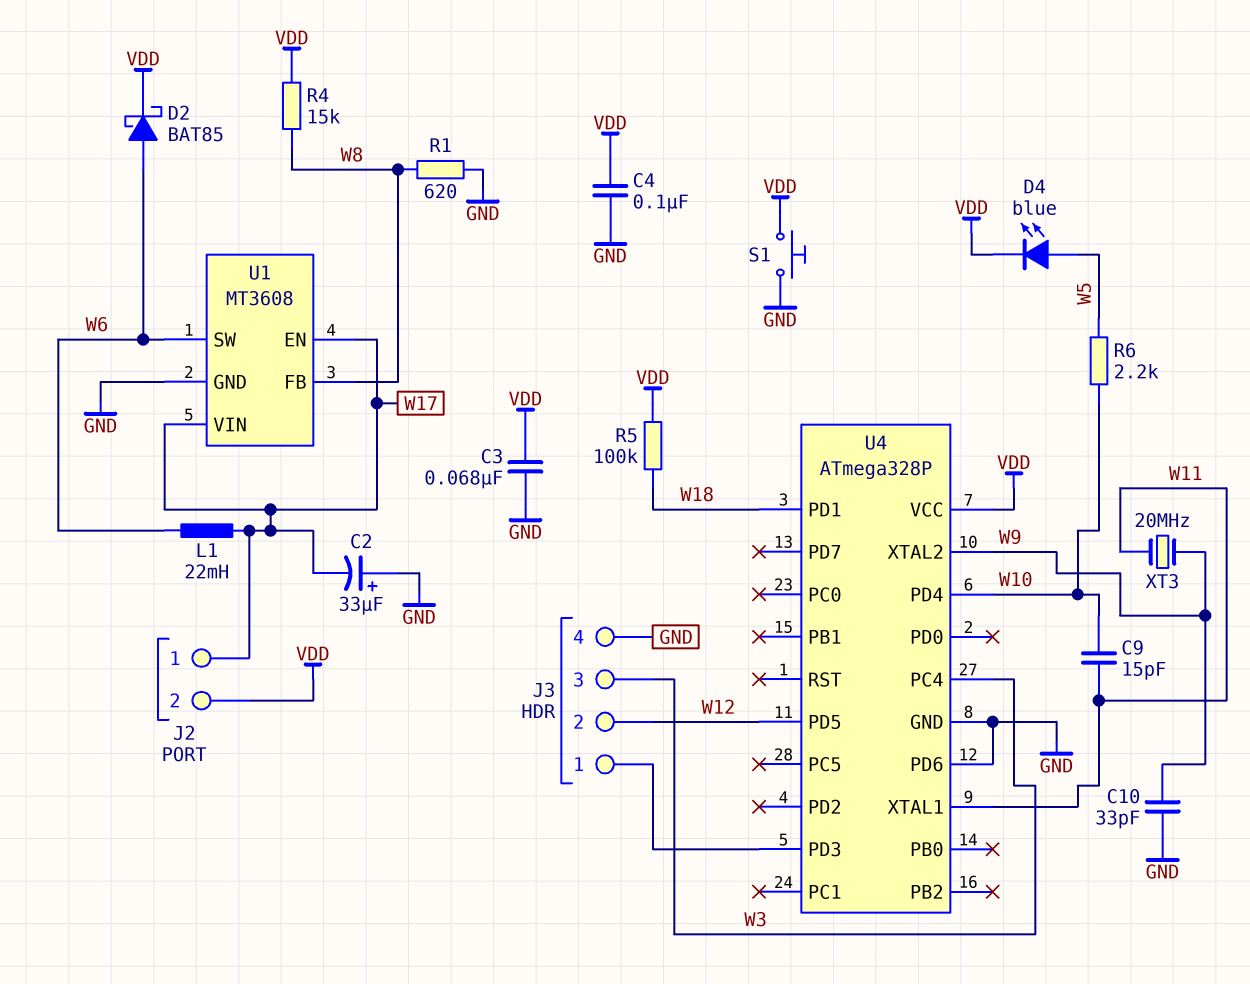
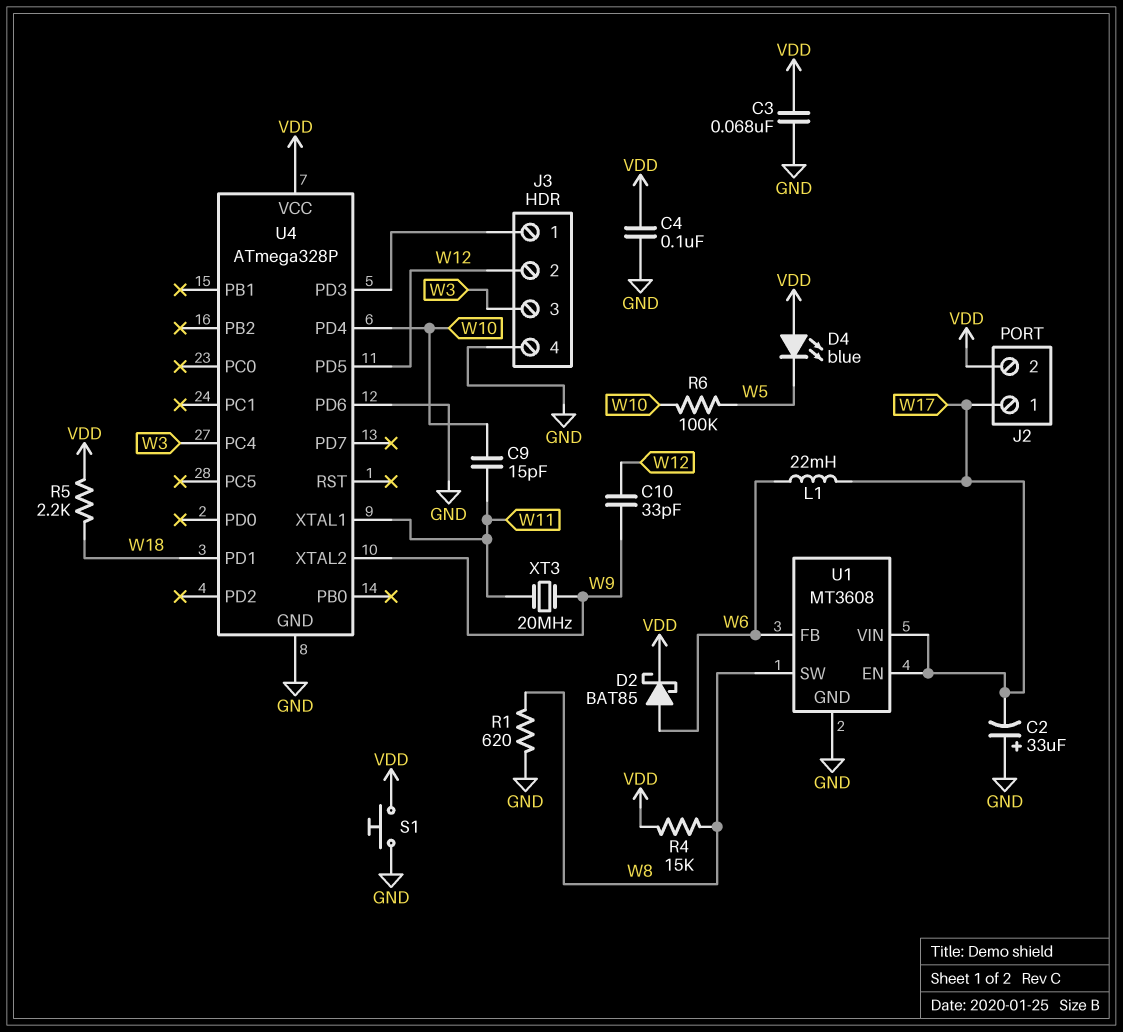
C10: 33pF (GND, W9) -> 33pF (W9, W12)
D4: LED blue (A W5, K VDD) -> LED blue (A VDD, K W5)
R5: 100k (VDD, W18) -> 2.2k (VDD, W18)
R6: 2.2k (W5, W10) -> 100k (W5, W10)
U1 pin FB: W8 -> W6
U1 pin SW: W6 -> W8

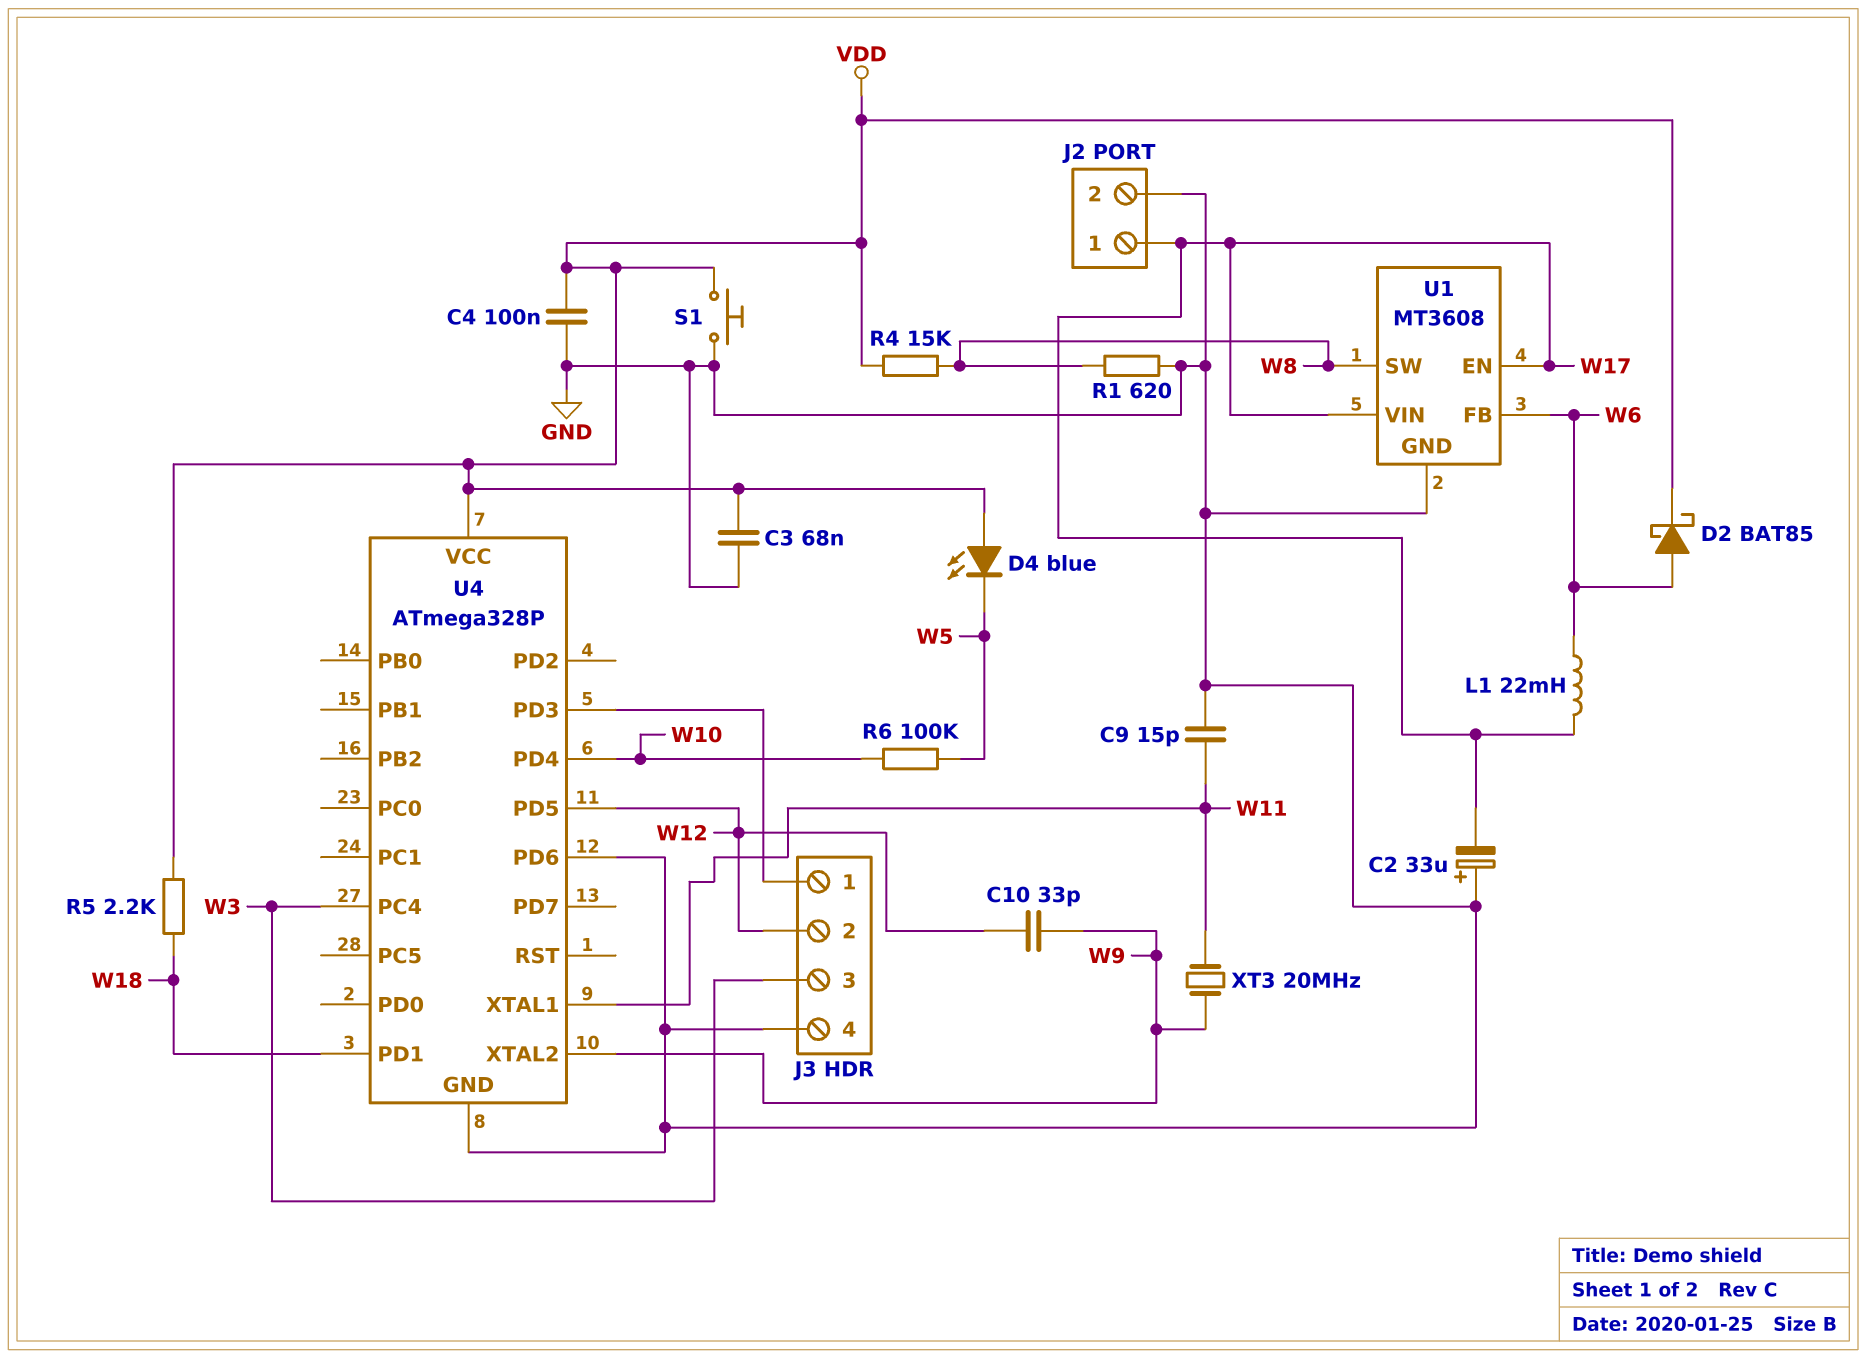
C9: 15pF (W10, W11) -> 15pF (GND, W11)
J2 pin 2: VDD -> GND

